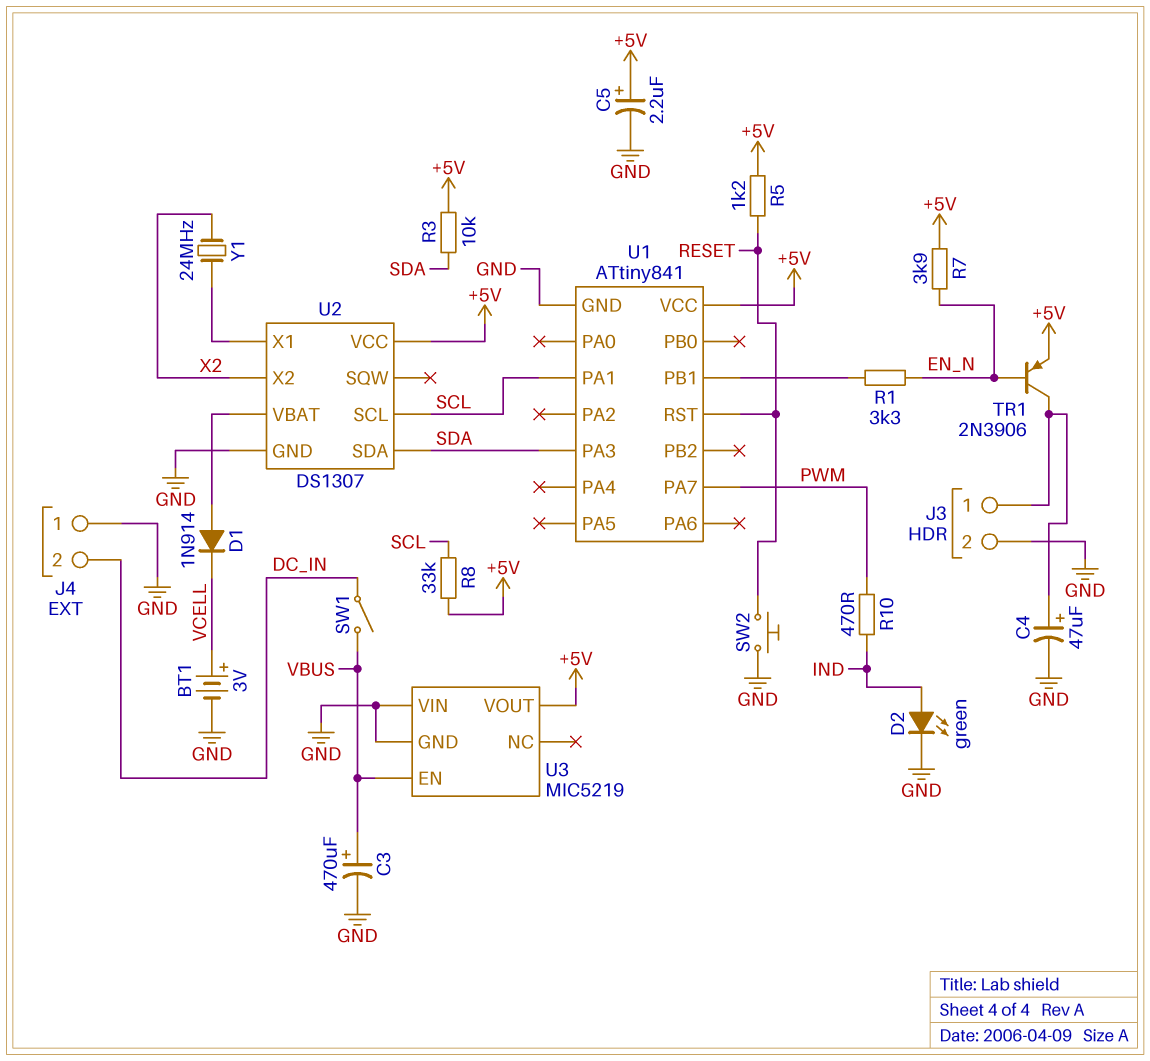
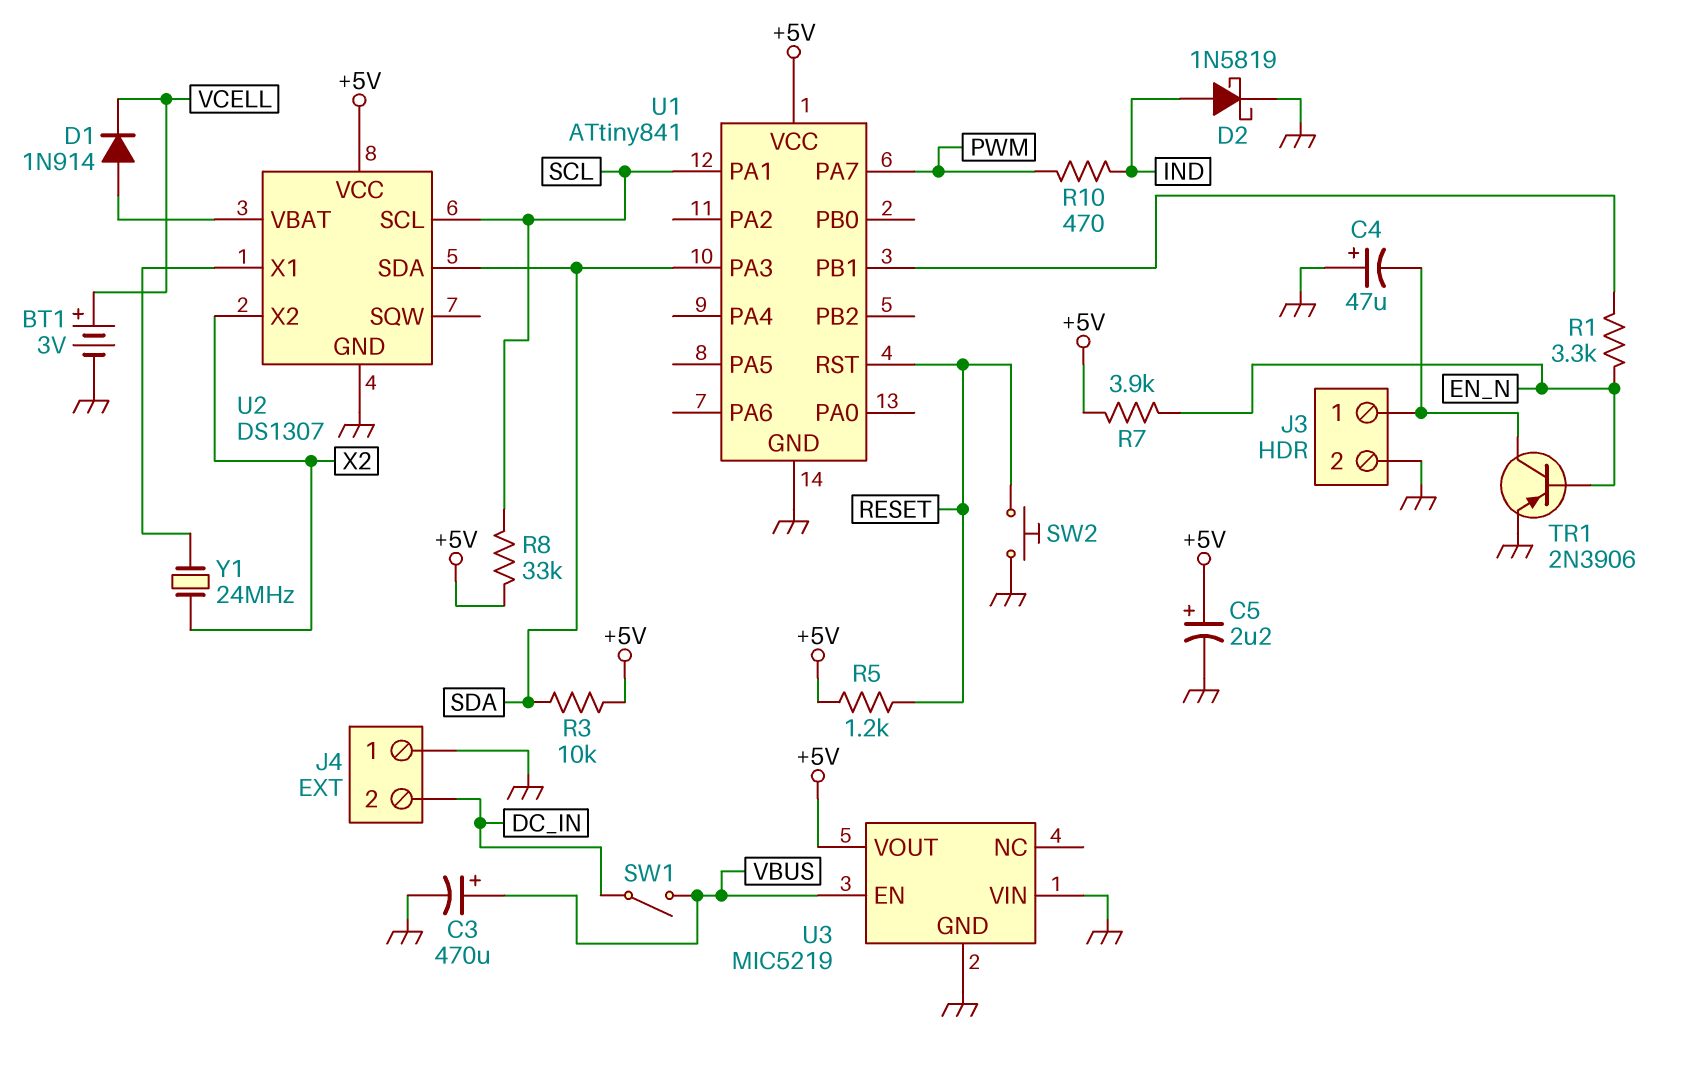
C4: 47uF (plus J3/1, minus GND) -> 47uF (plus GND, minus J3/1)
D2: LED green (A IND, K GND) -> schottky 1N5819 (A IND, K GND)
TR1: PNP 2N3906 (B EN_N, C J3/1, E +5V) -> PNP 2N3906 (B EN_N, C J3/1, E GND)

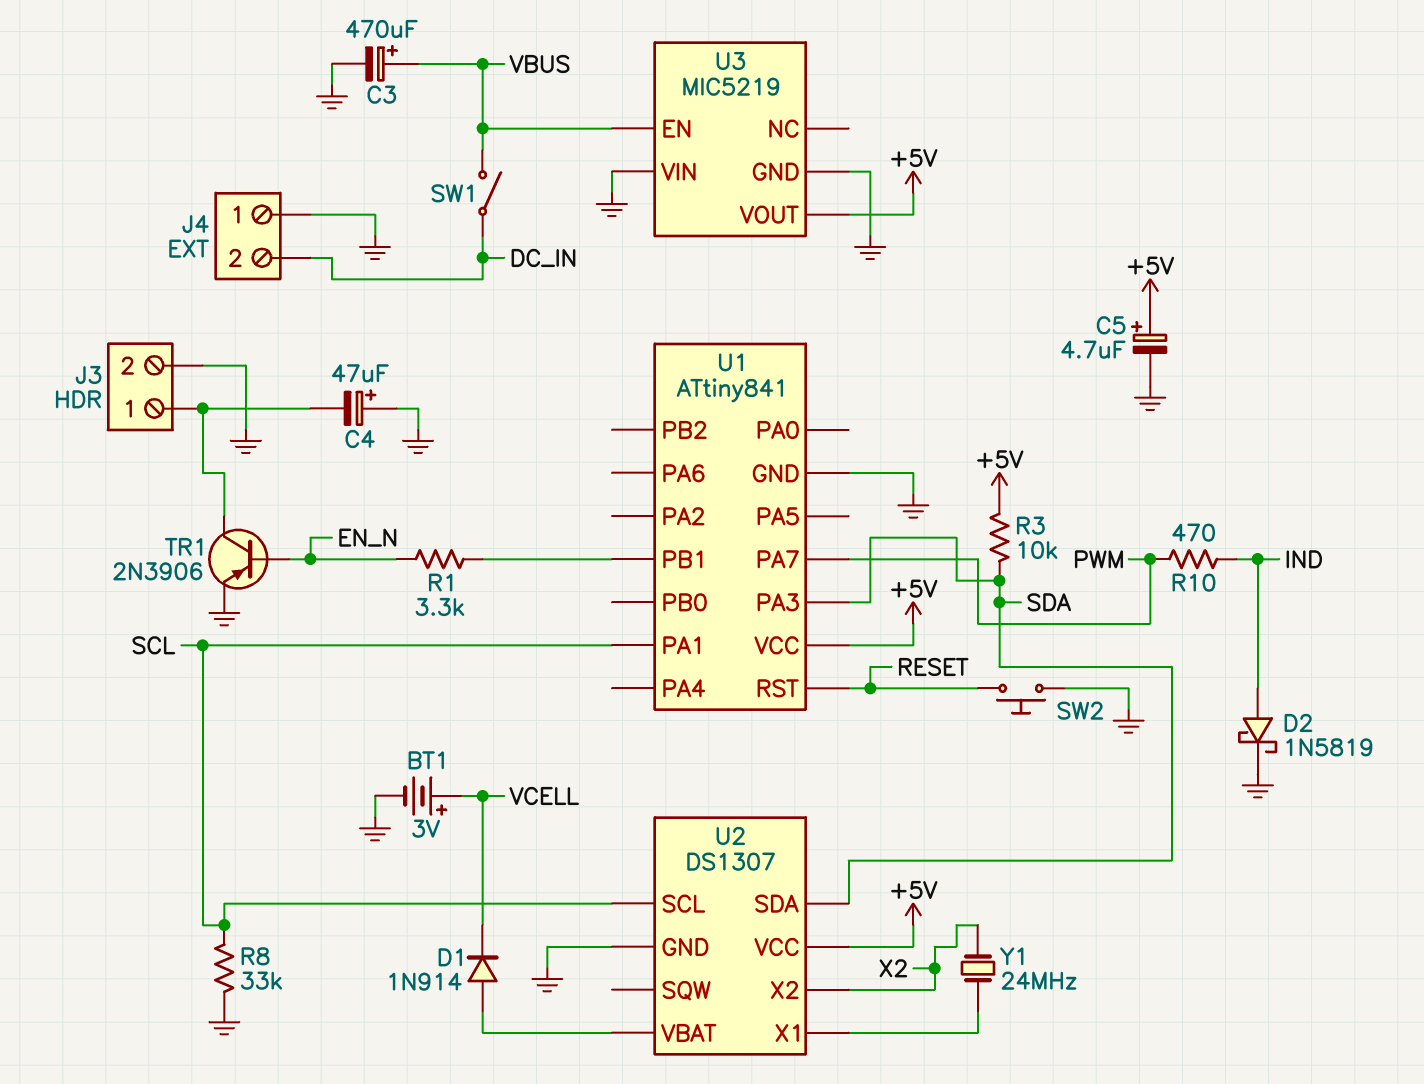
C5: 2.2uF (plus +5V, minus GND) -> 4.7uF (plus +5V, minus GND)
R5: 1.2k (+5V, RESET) -> none
R7: 3.9k (+5V, EN_N) -> none
R8: 33k (+5V, SCL) -> 33k (GND, SCL)

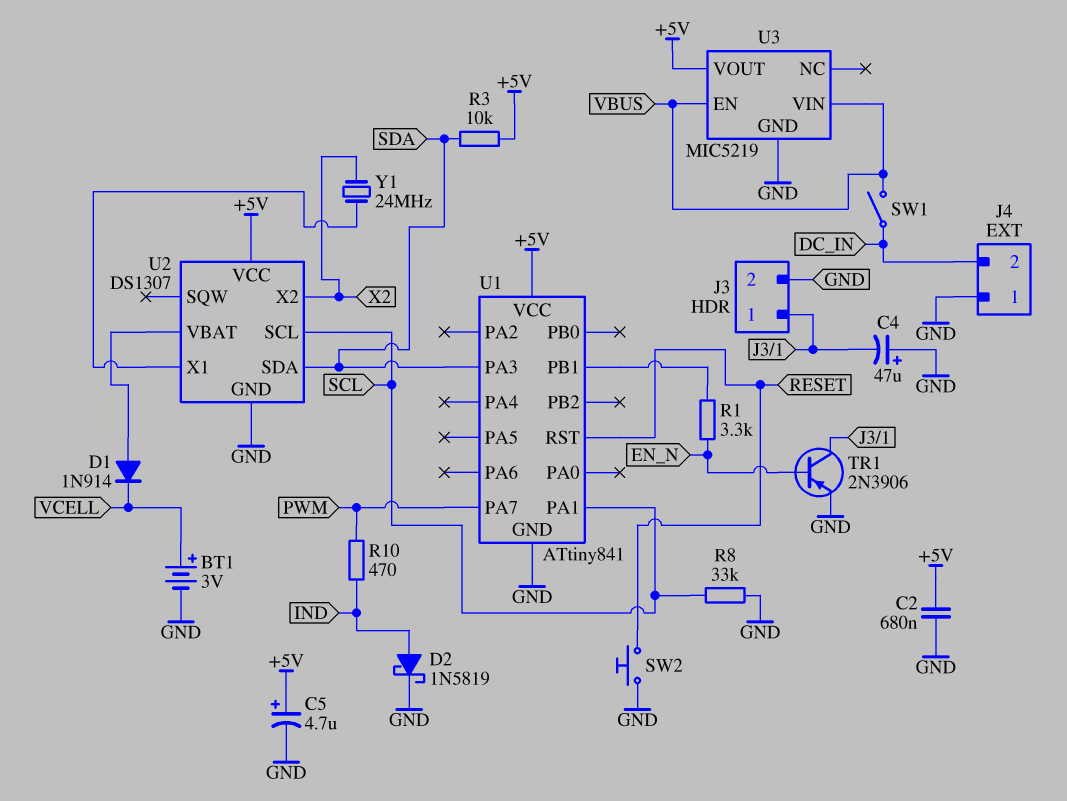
C2: none -> 680nF (+5V, GND)
C3: 470uF (plus VBUS, minus GND) -> none
U3 pin VIN: GND -> VBUS

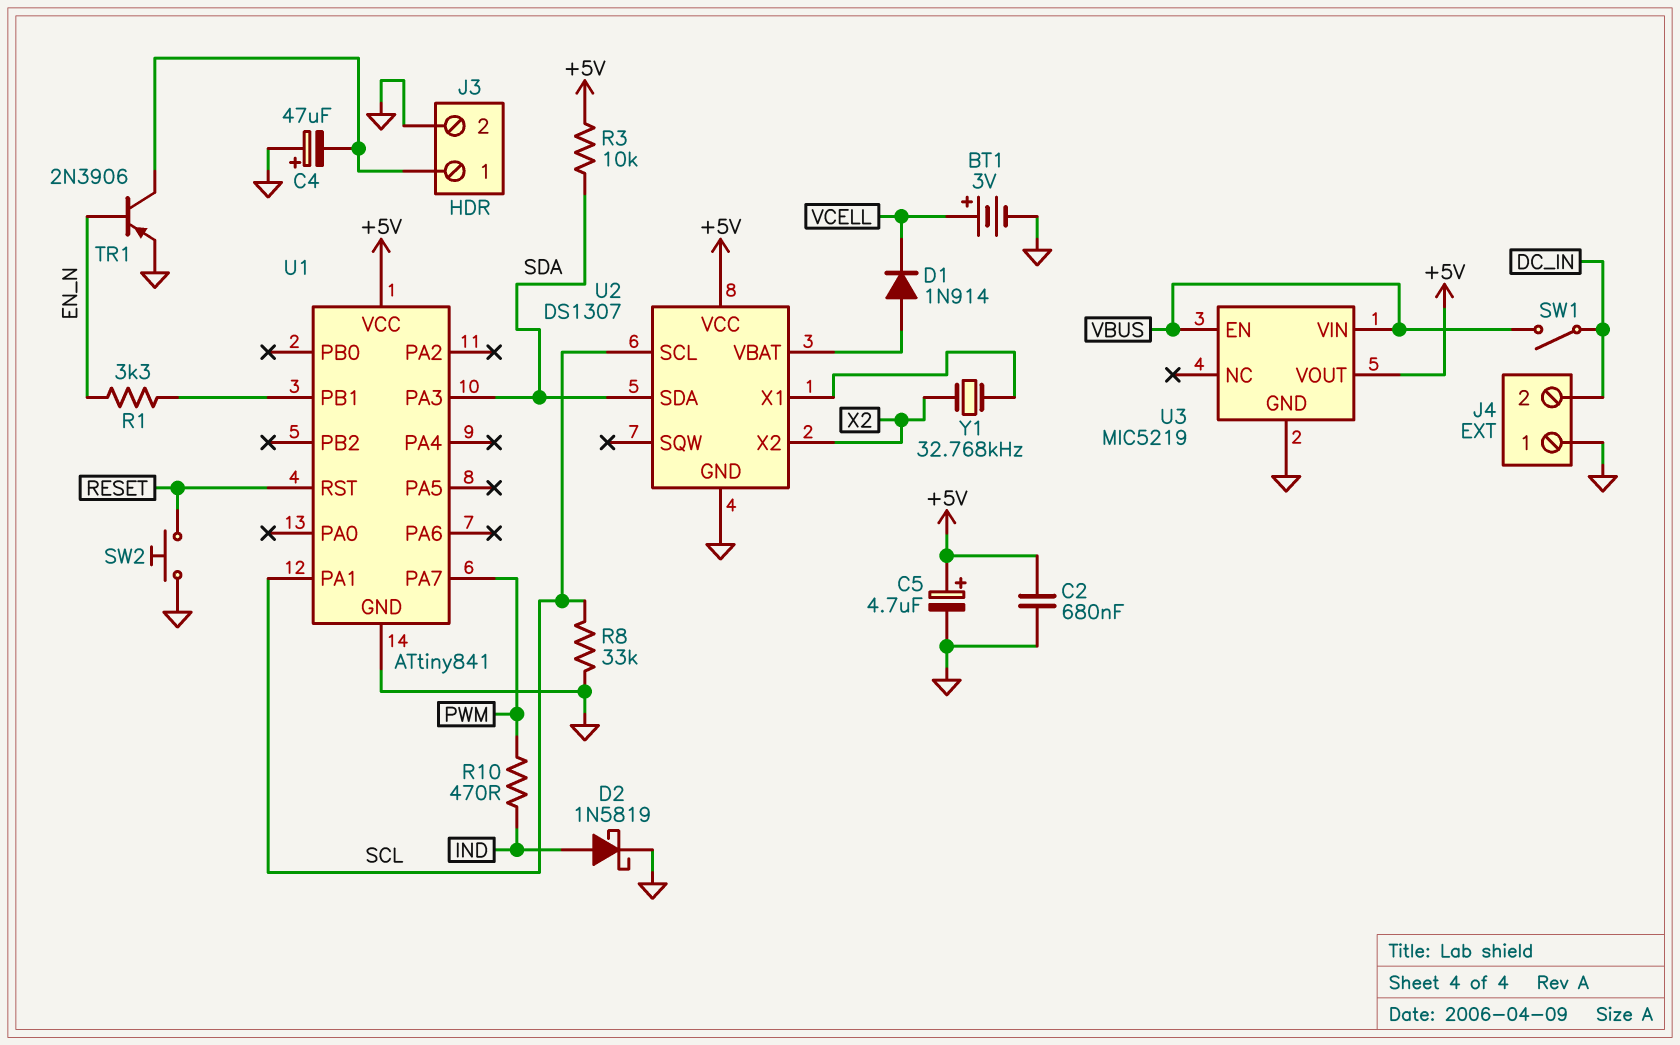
Y1: 24MHz (U2/X1, X2) -> 32.768kHz (U2/X1, X2)

